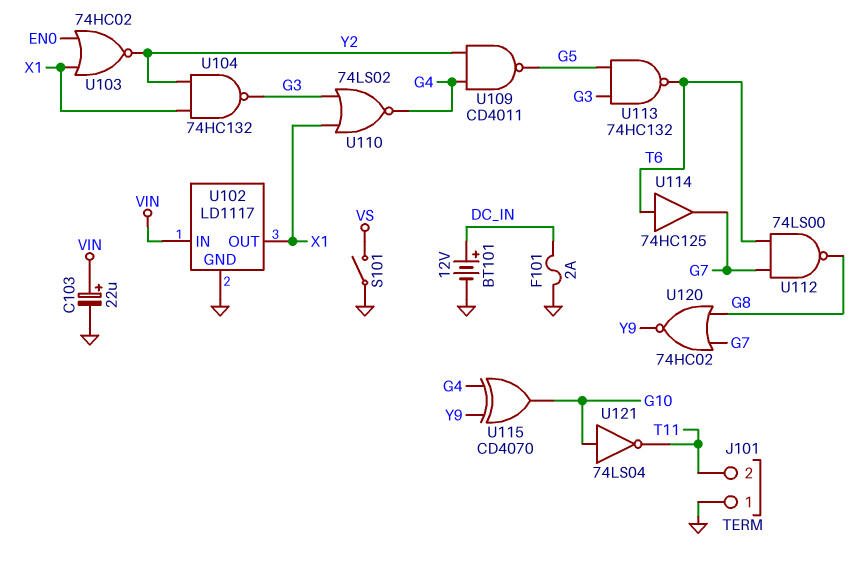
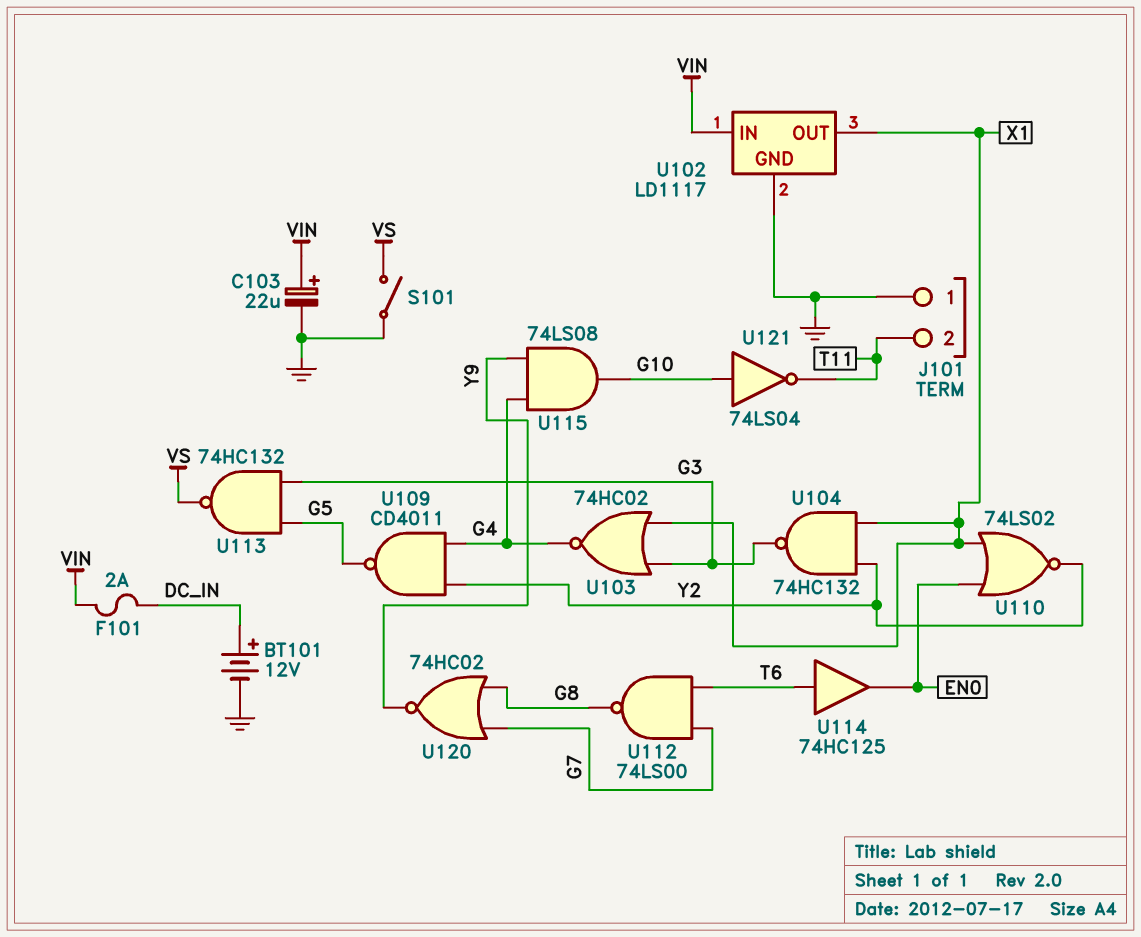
F101: 2A (DC_IN, GND) -> 2A (DC_IN, VIN)
U103: NOR 74HC02 (in EN0, in X1, out Y2) -> NOR 74HC02 (in G3, in X1, out G4)
U110: NOR 74LS02 (in G3, in X1, out G4) -> NOR 74LS02 (in EN0, in X1, out Y2)
U113: NAND 74HC132 (in G3, in G5, out T6) -> NAND 74HC132 (in G3, in G5, out VS)
U114: buffer 74HC125 (in T6, out G7) -> buffer 74HC125 (in T6, out EN0)
U115: XOR CD4070 (in G4, in Y9, out G10) -> AND 74LS08 (in G4, in Y9, out G10)

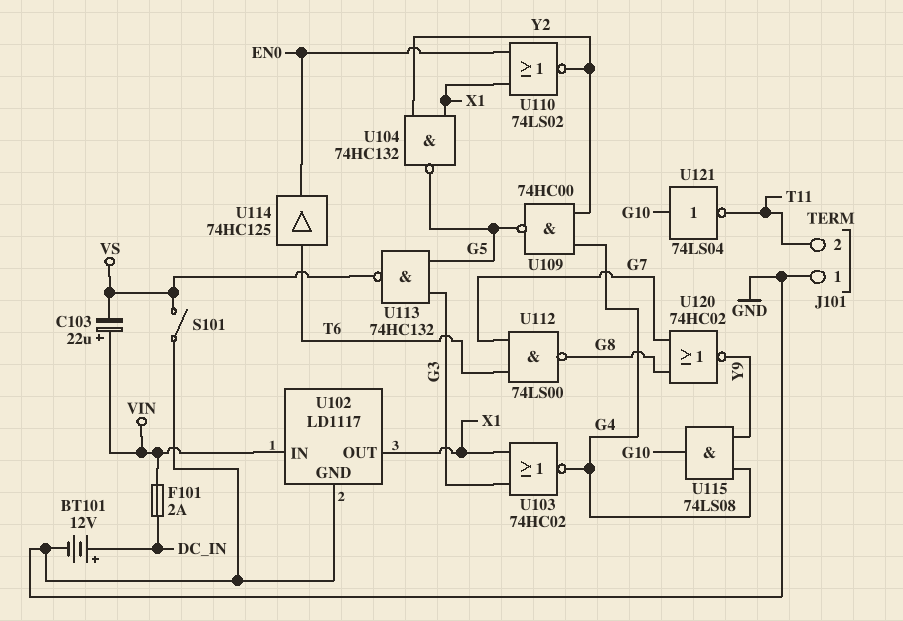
C103: 22uF (plus VIN, minus GND) -> 22uF (plus VIN, minus VS)
U104: NAND 74HC132 (in X1, in Y2, out G3) -> NAND 74HC132 (in X1, in Y2, out G5)
U109: NAND CD4011 (in G4, in Y2, out G5) -> NAND 74HC00 (in G4, in Y2, out G5)

